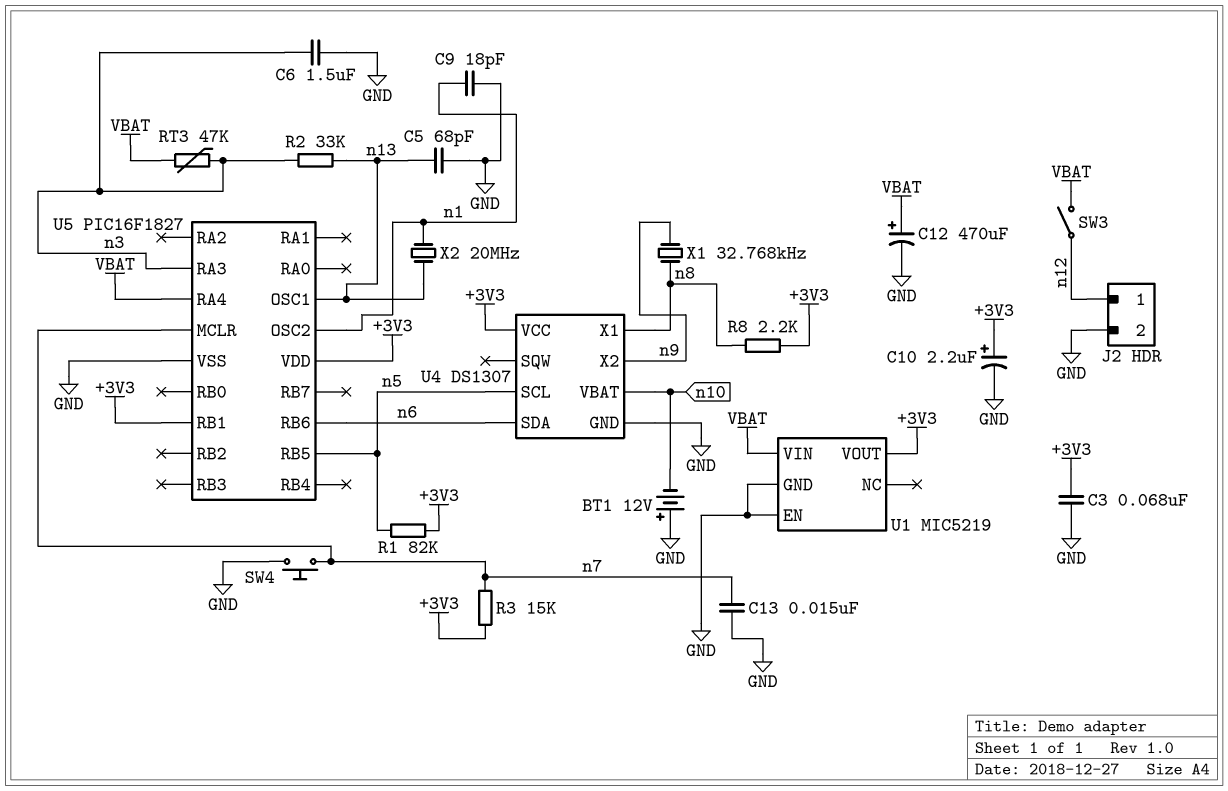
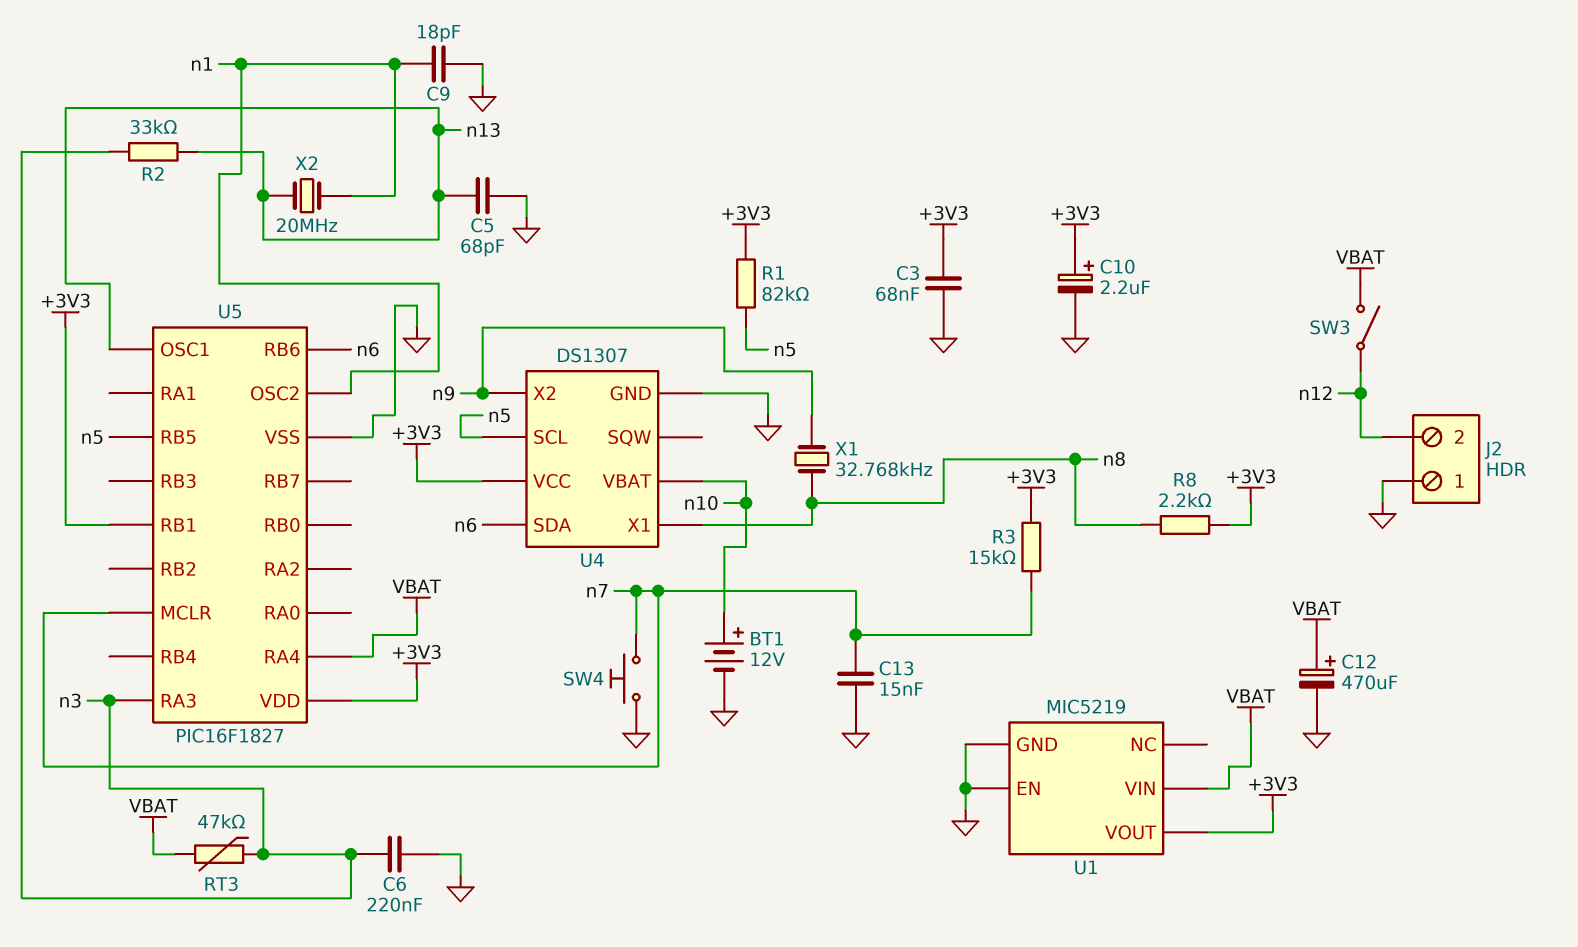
BT1: 12V (plus GND, minus n10) -> 12V (plus n10, minus GND)
C6: 1.5uF (GND, n3) -> 220nF (GND, n3)
J2 pin 1: n12 -> GND
J2 pin 2: GND -> n12

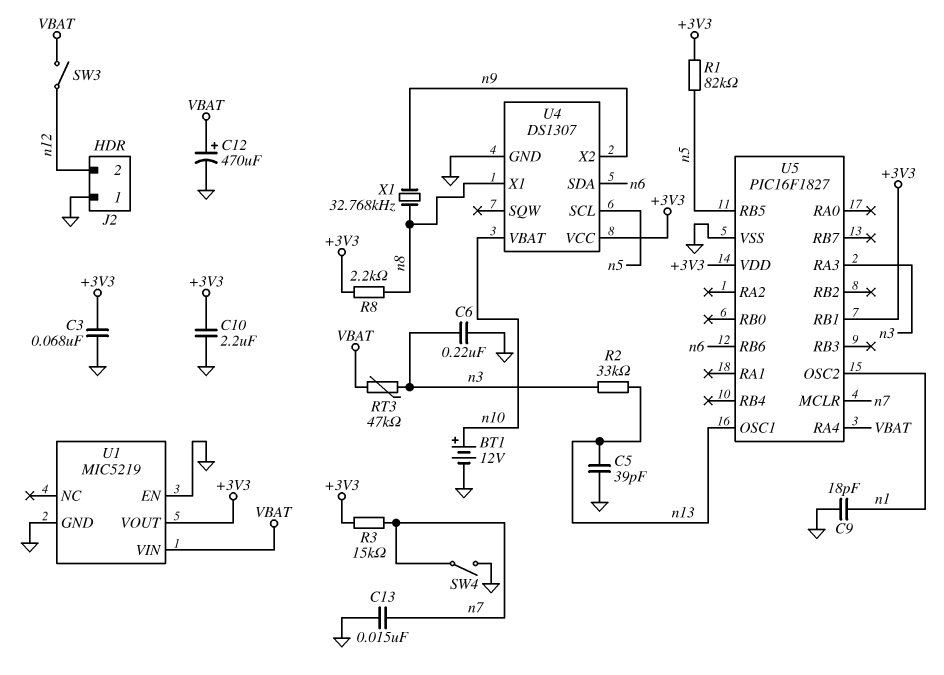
C5: 68pF (GND, n13) -> 39pF (GND, n13)
C10: 2.2uF (plus +3V3, minus GND) -> 2.2uF (+3V3, GND)
SW4: button (GND, n7) -> switch (GND, n7)
X2: 20MHz (n1, n13) -> none

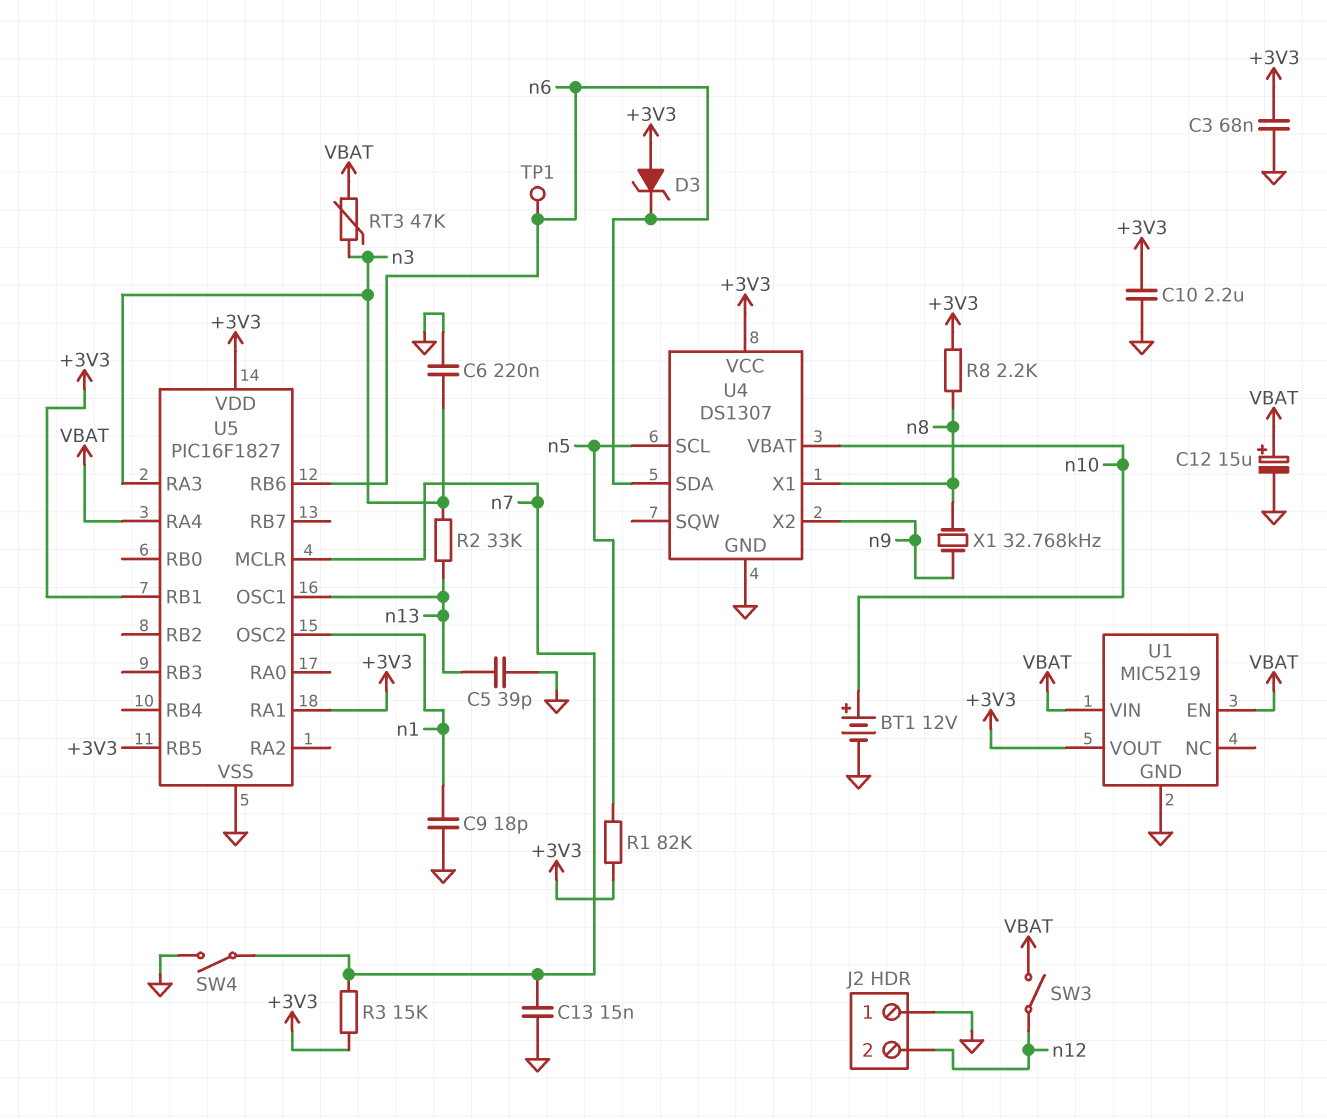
C12: 470uF (plus VBAT, minus GND) -> 15uF (plus VBAT, minus GND)
D3: none -> zener (A +3V3, K n6)
TP1: none -> test point (n6)
U1 pin EN: GND -> VBAT
U5 pin RA1: none -> +3V3
U5 pin RB5: n5 -> +3V3

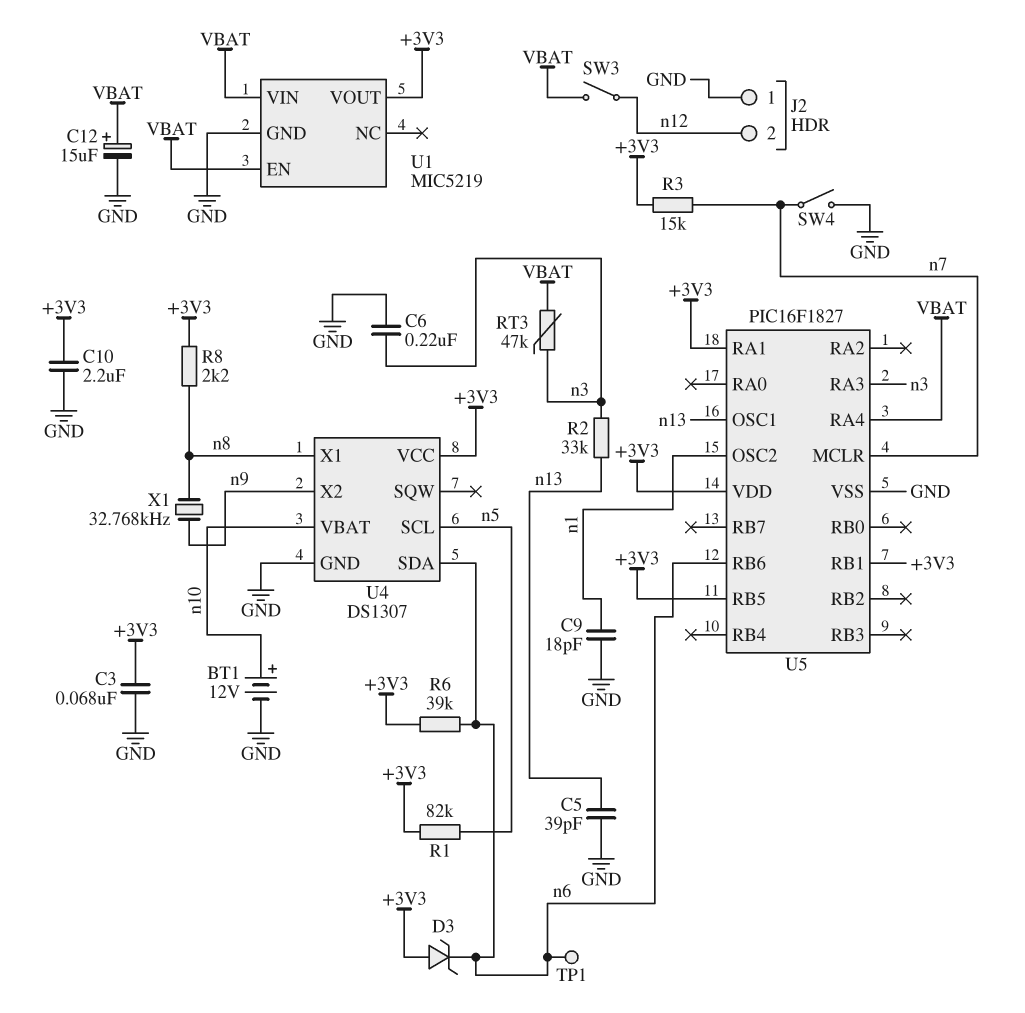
C13: 15nF (GND, n7) -> none
R6: none -> 39k (+3V3, n6)

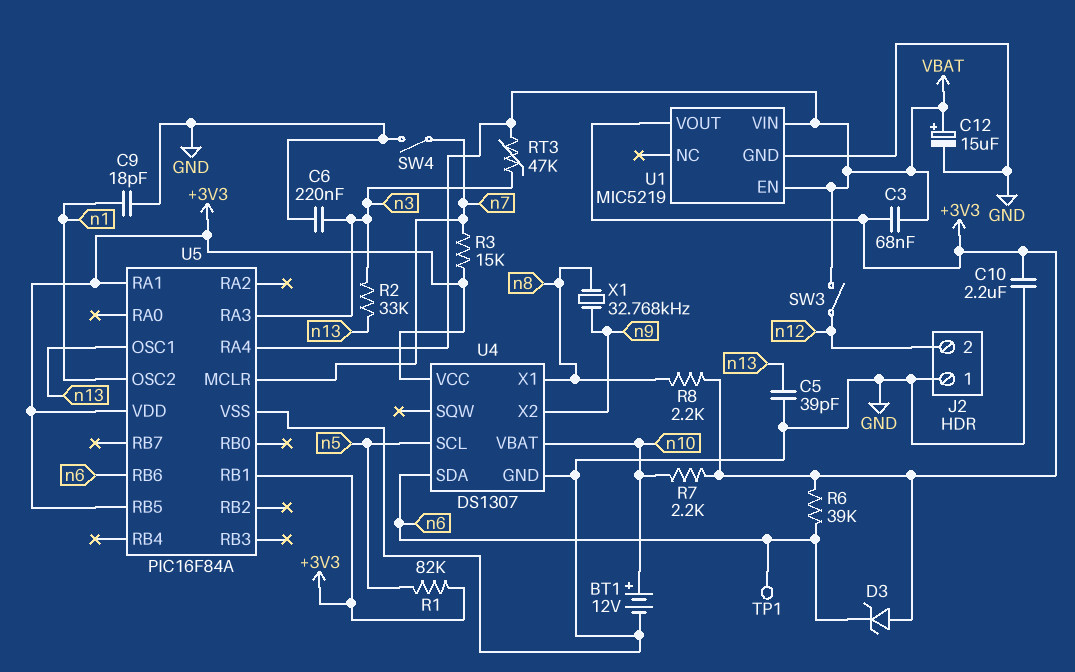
C3: 68nF (+3V3, GND) -> 68nF (+3V3, VBAT)
R7: none -> 2.2k (+3V3, n10)
U5: PIC16F1827 -> PIC16F84A

